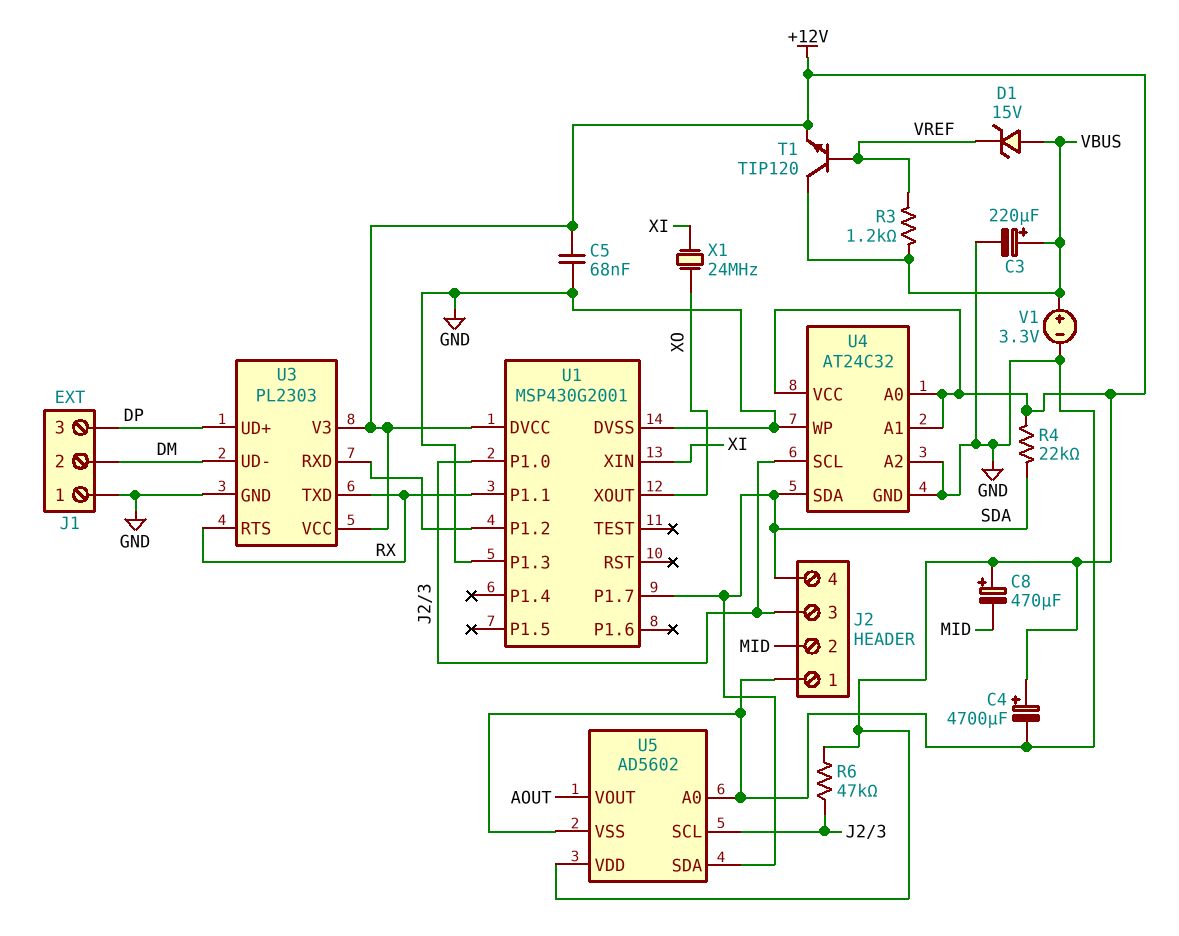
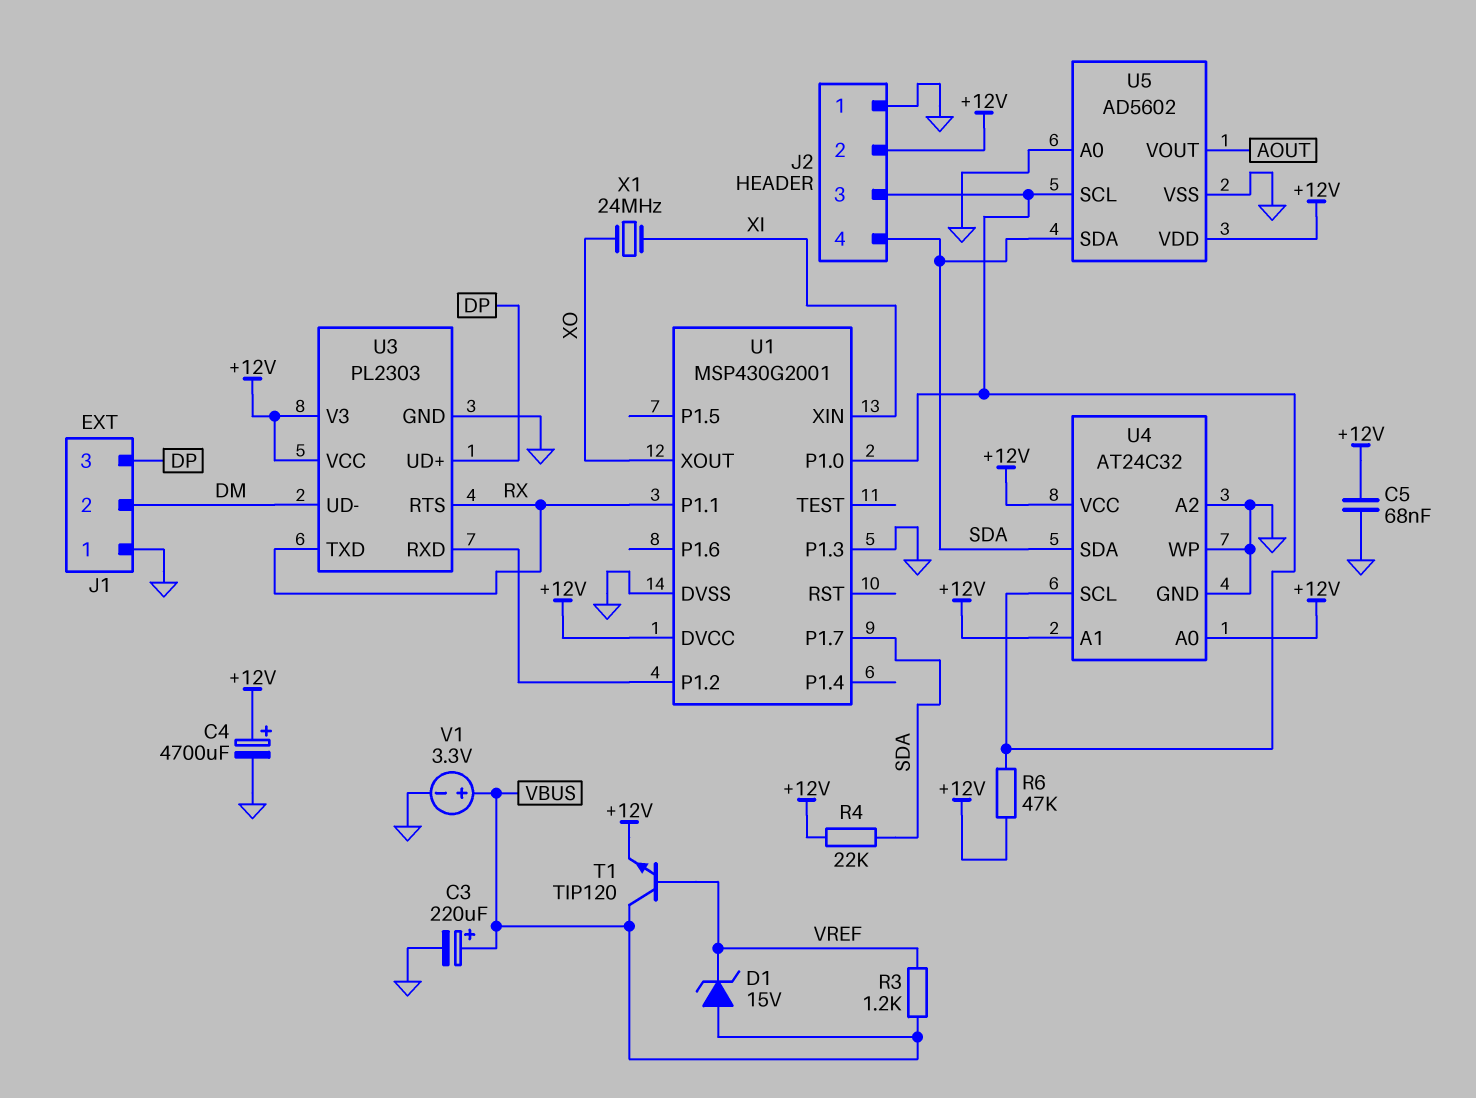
C8: 470uF (plus +12V, minus MID) -> none
J2 pin 2: MID -> +12V

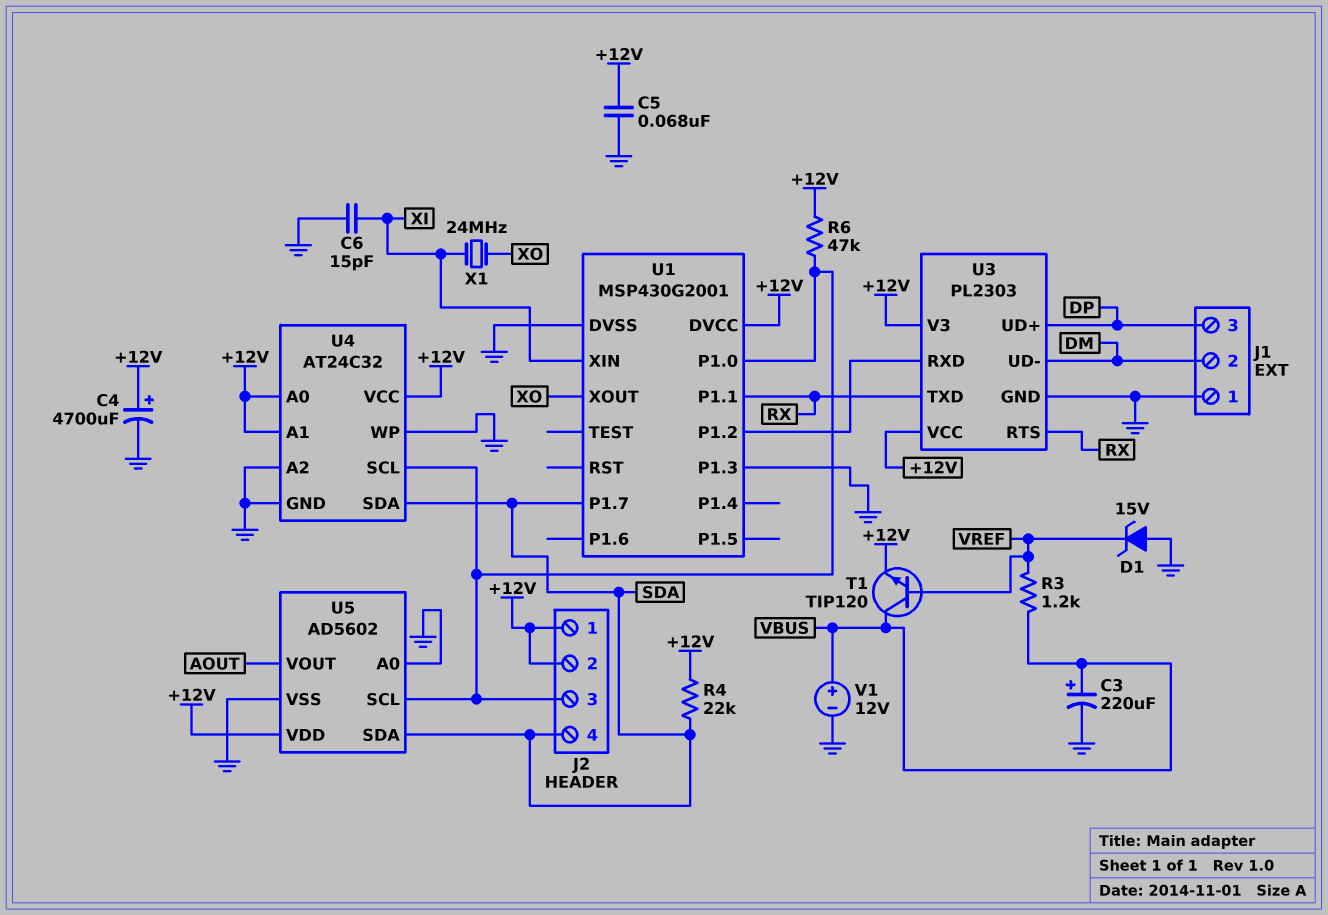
C6: none -> 15pF (GND, XI)
D1: zener 15V (A VBUS, K VREF) -> zener 15V (A GND, K VREF)
J2 pin 1: GND -> +12V
V1: 3.3V (plus VBUS, minus GND) -> 12V (plus VBUS, minus GND)

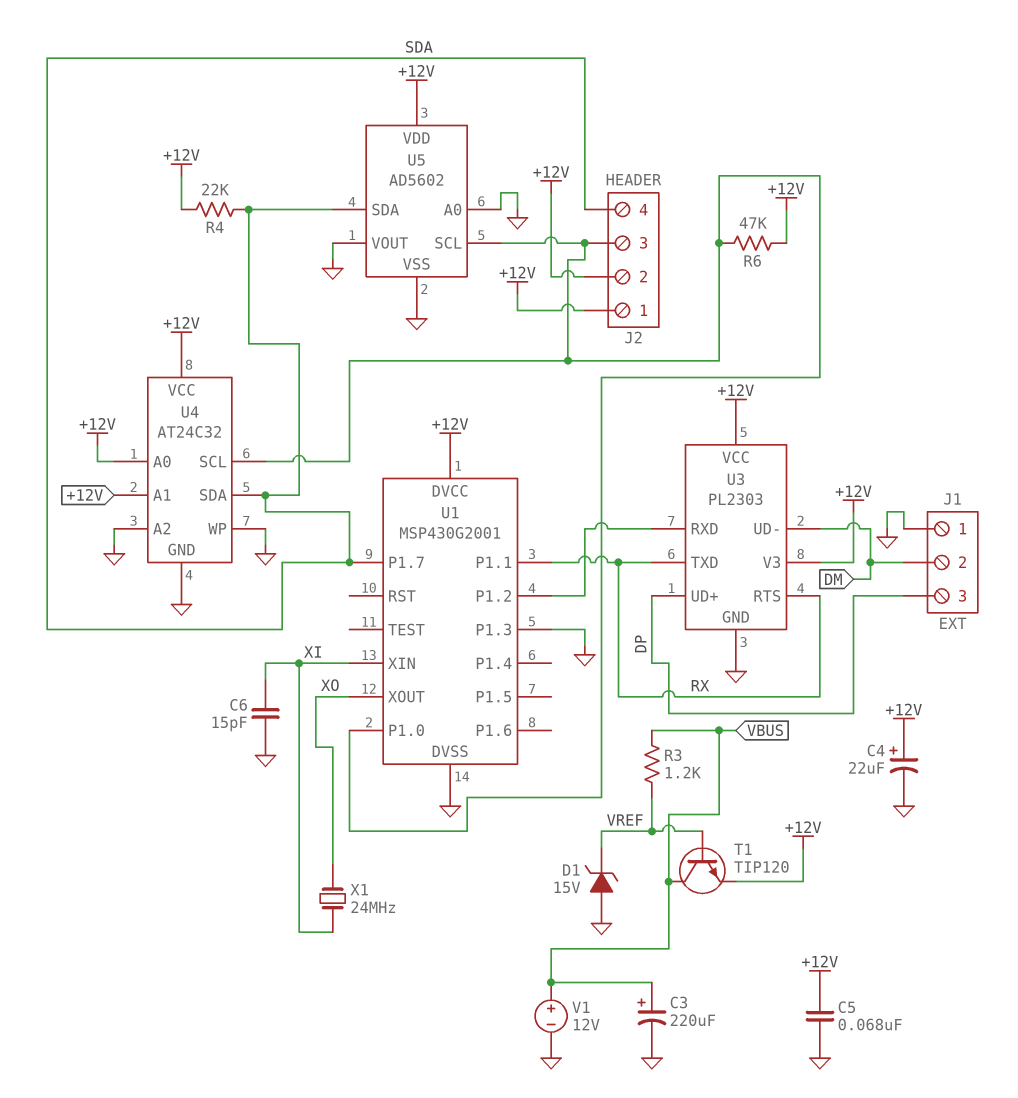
C4: 4700uF (plus +12V, minus GND) -> 22uF (plus +12V, minus GND)
U5 pin VOUT: AOUT -> GND

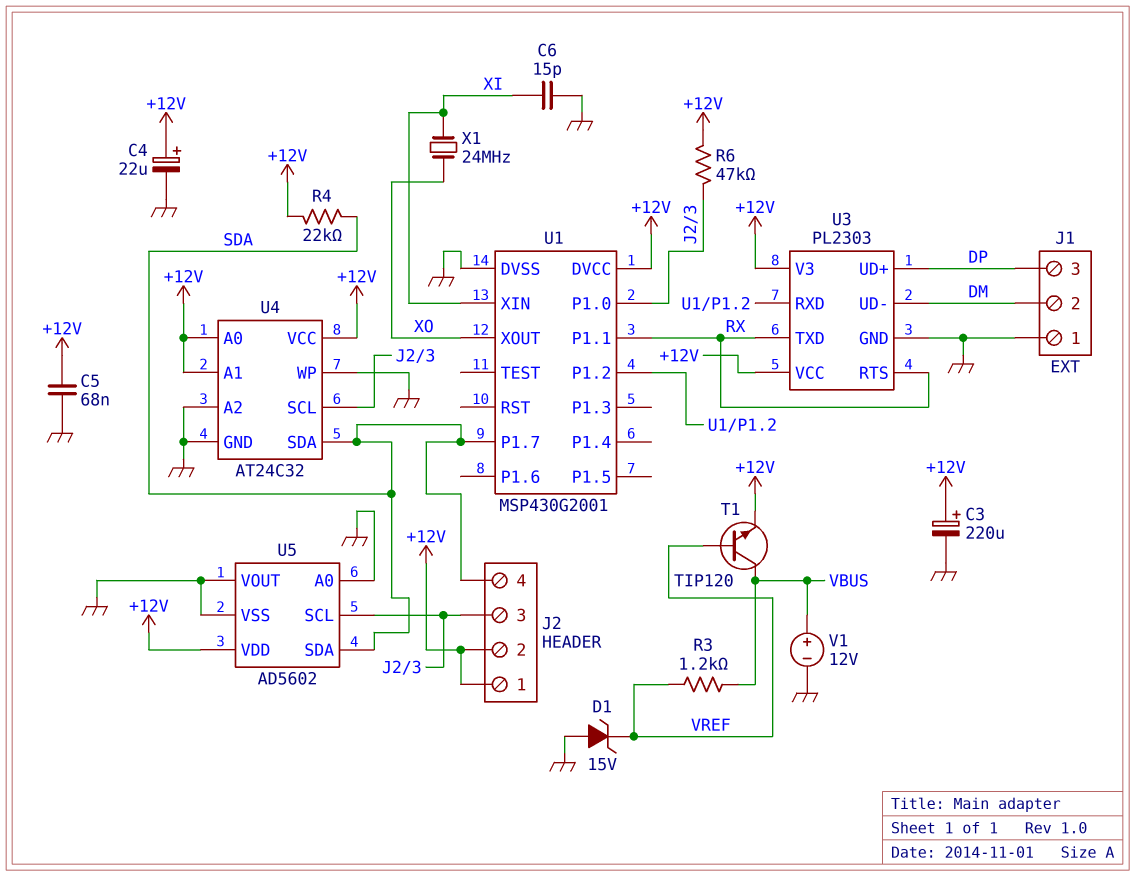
C3: 220uF (plus VBUS, minus GND) -> 220uF (plus +12V, minus GND)
U1 pin P1.3: GND -> none

